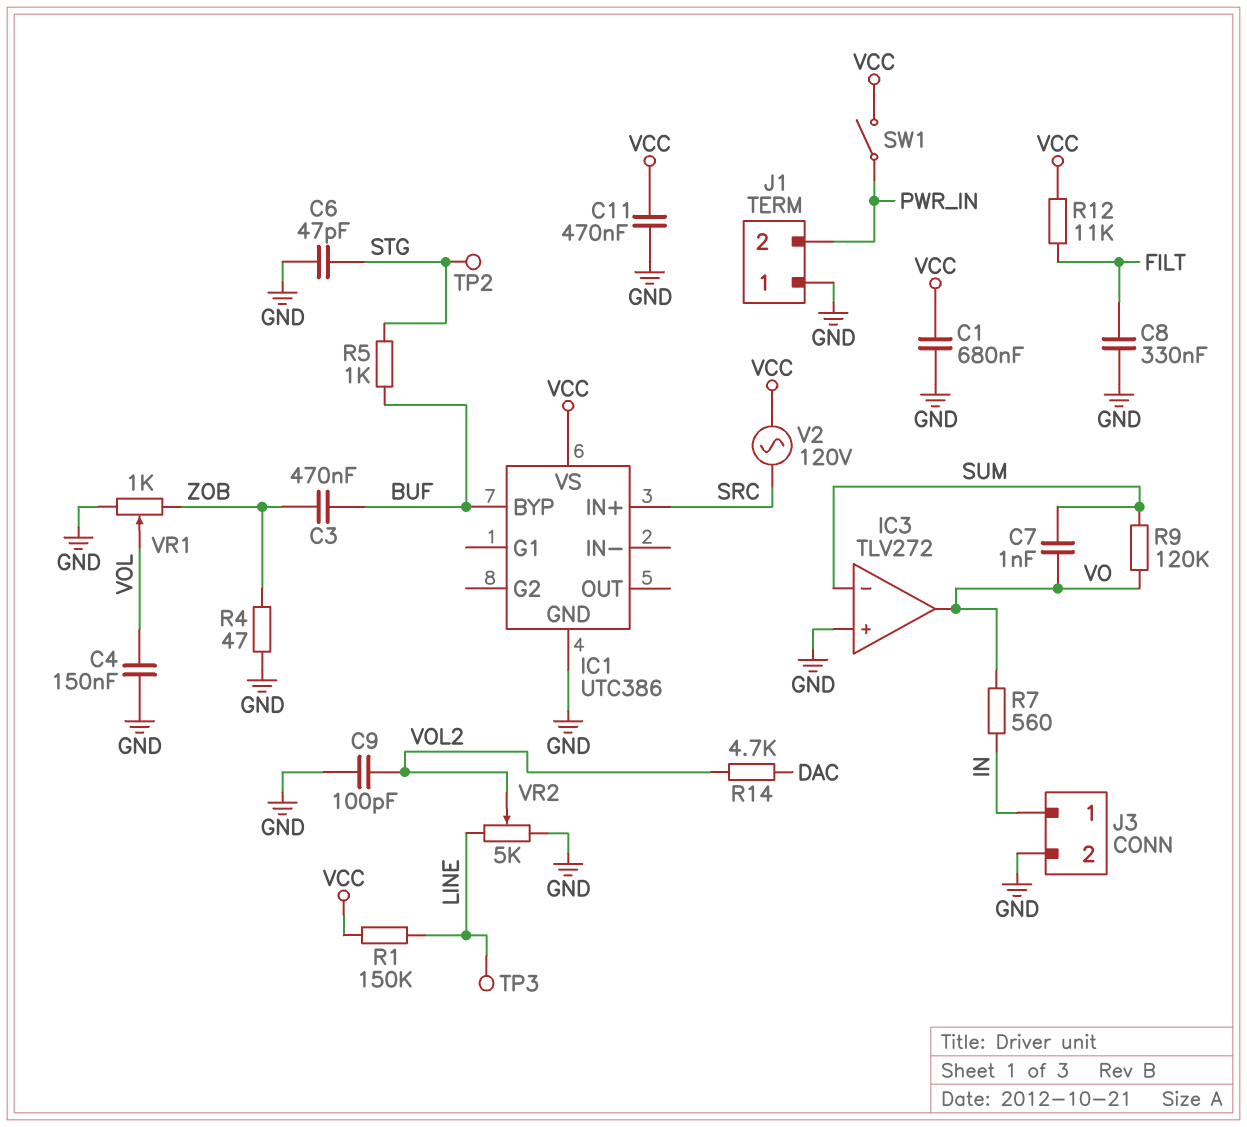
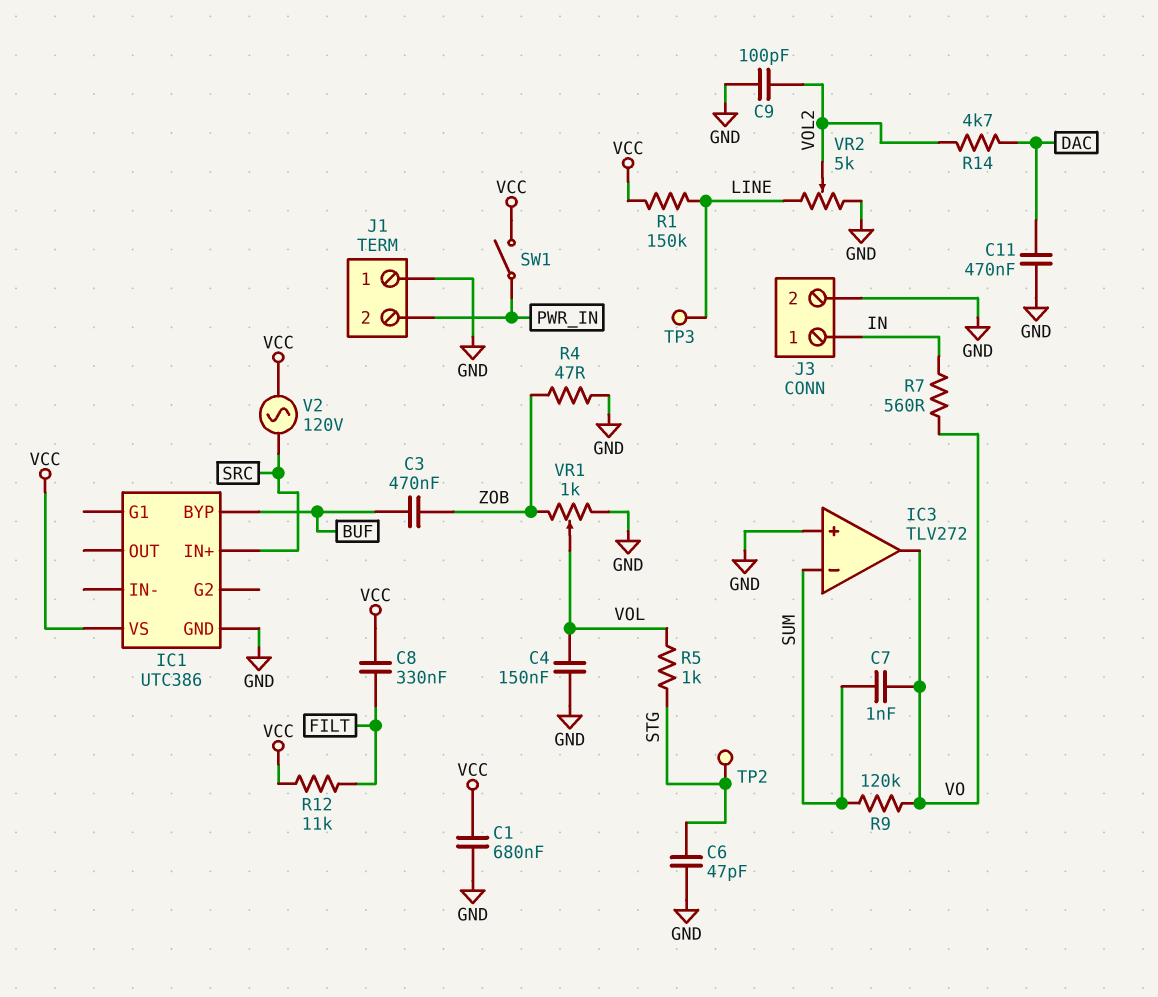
C8: 330nF (FILT, GND) -> 330nF (FILT, VCC)
C11: 470nF (GND, VCC) -> 470nF (DAC, GND)
R5: 1k (BUF, STG) -> 1k (STG, VOL)

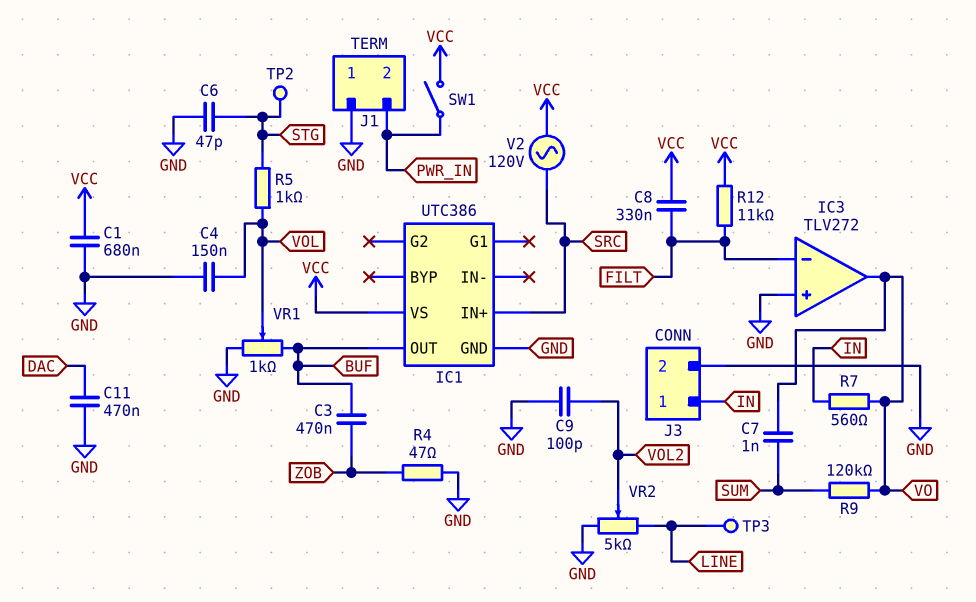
IC1 pin BYP: BUF -> none
IC1 pin OUT: none -> BUF
IC3 pin in-: SUM -> FILT
R1: 150k (LINE, VCC) -> none
R14: 4.7k (DAC, VOL2) -> none
VR1: 1k (GND, ZOB, wiper VOL) -> 1k (BUF, GND, wiper VOL)

